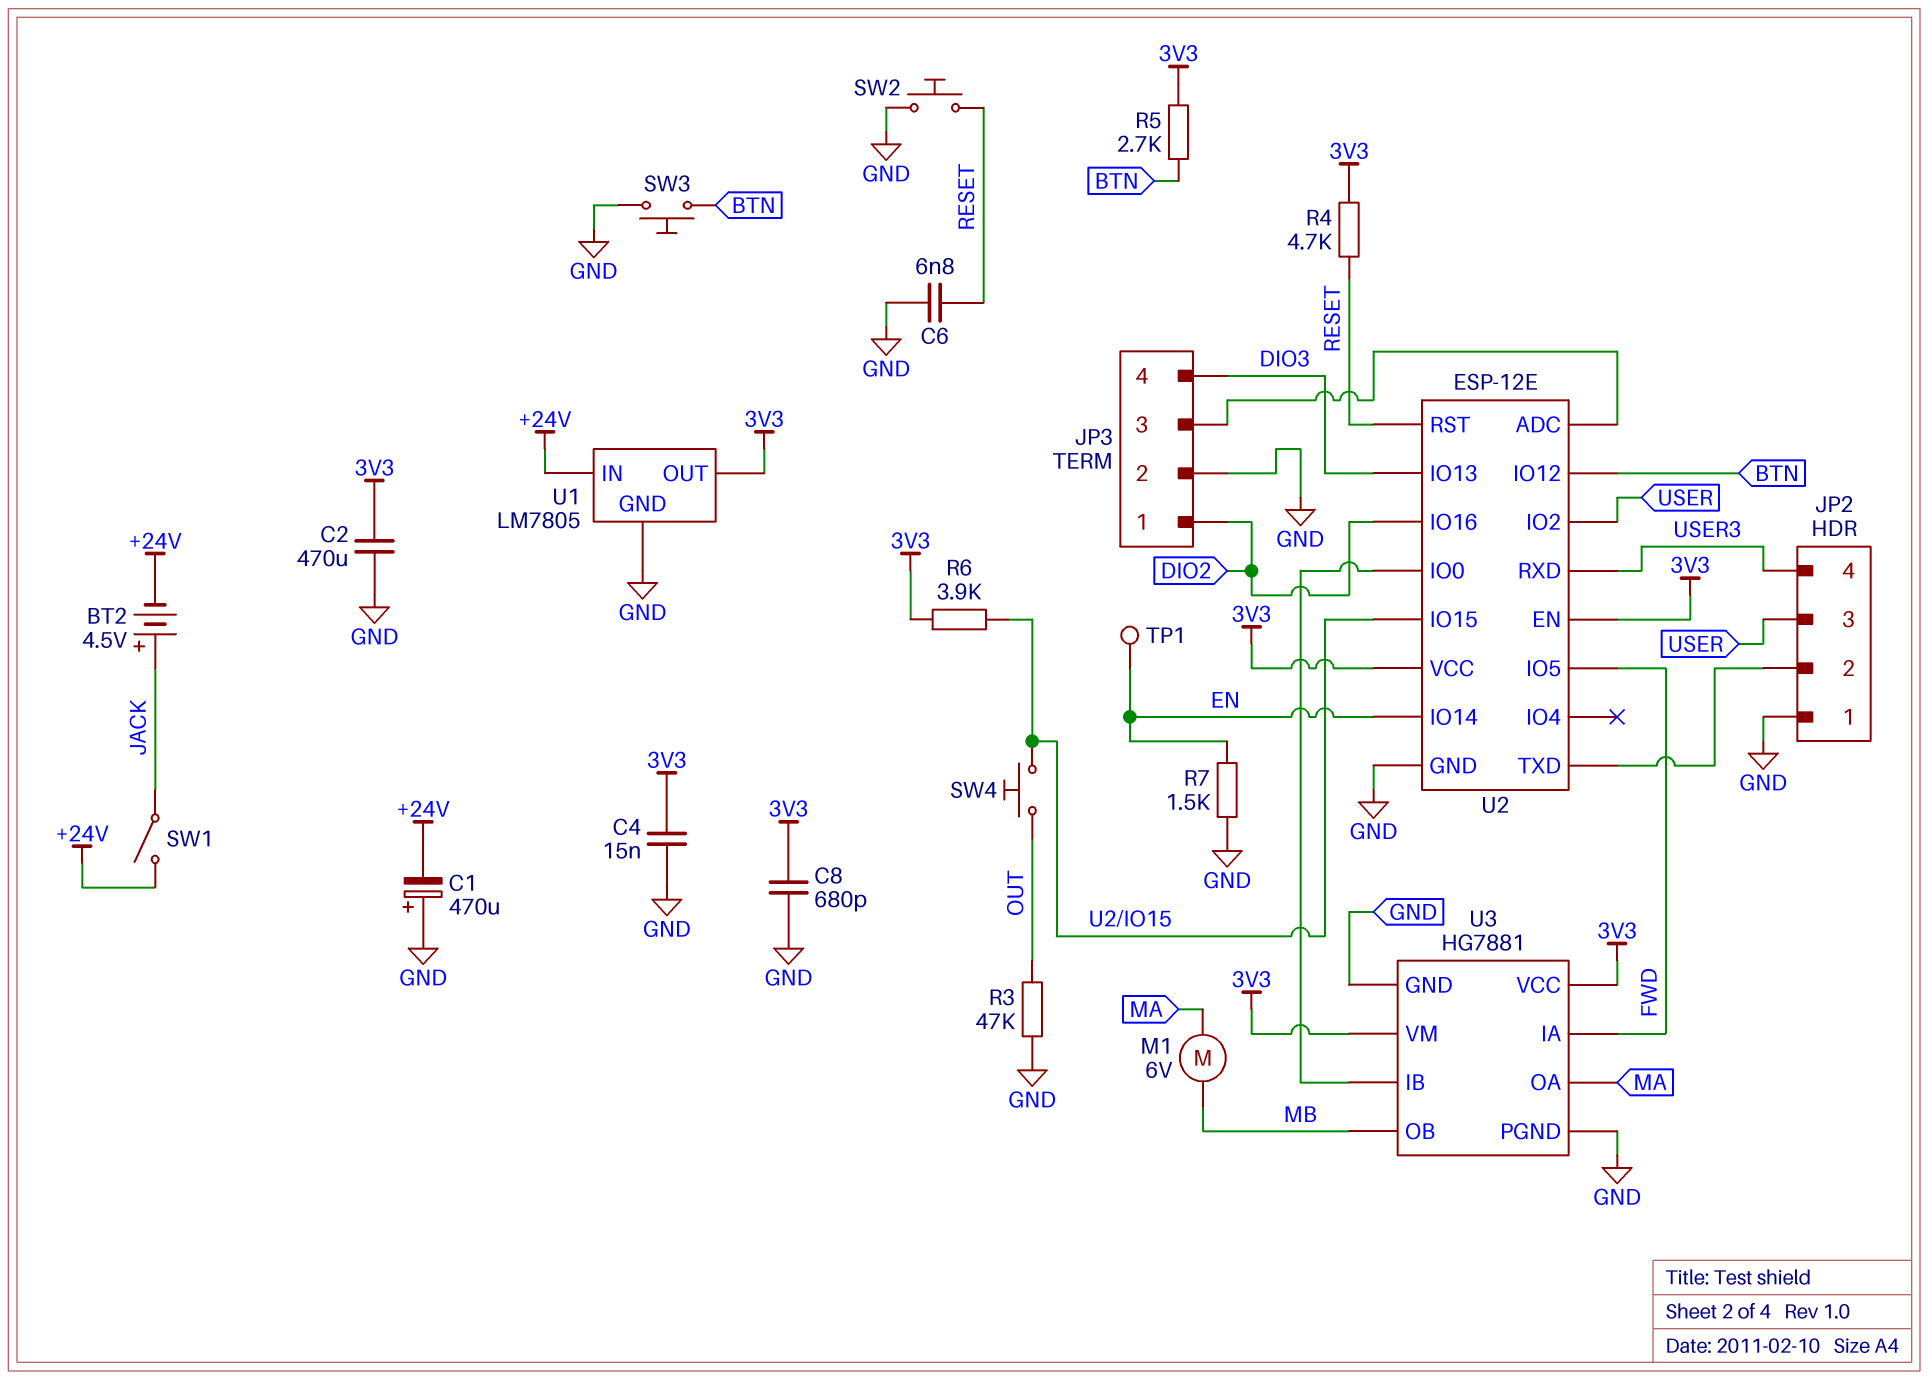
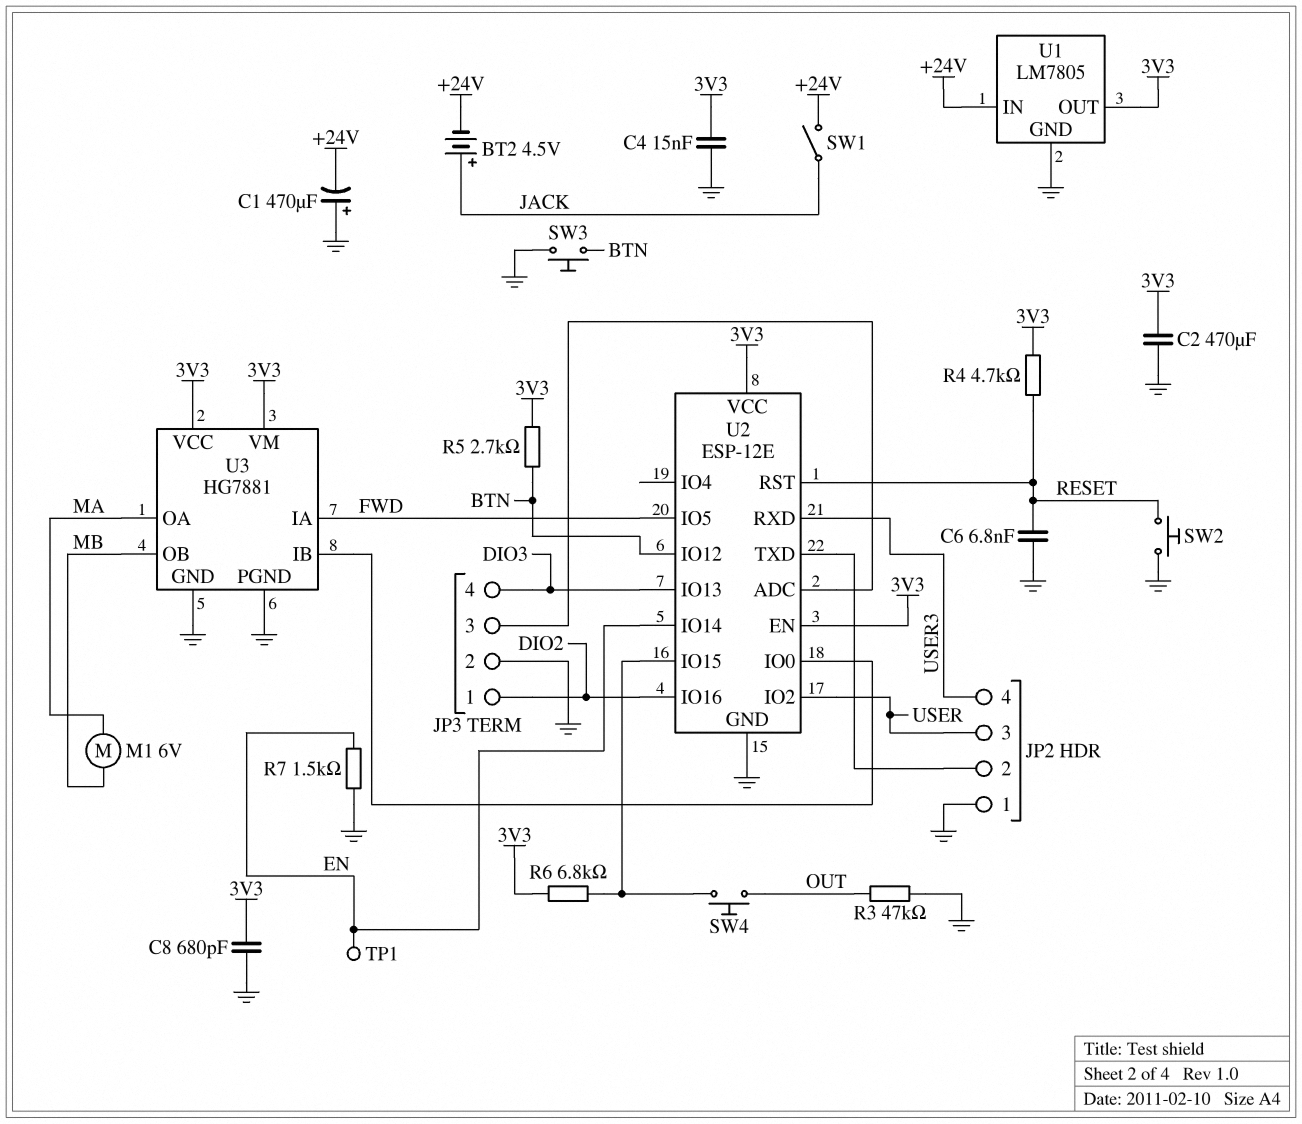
R6: 3.9k (3V3, U2/IO15) -> 6.8k (3V3, U2/IO15)

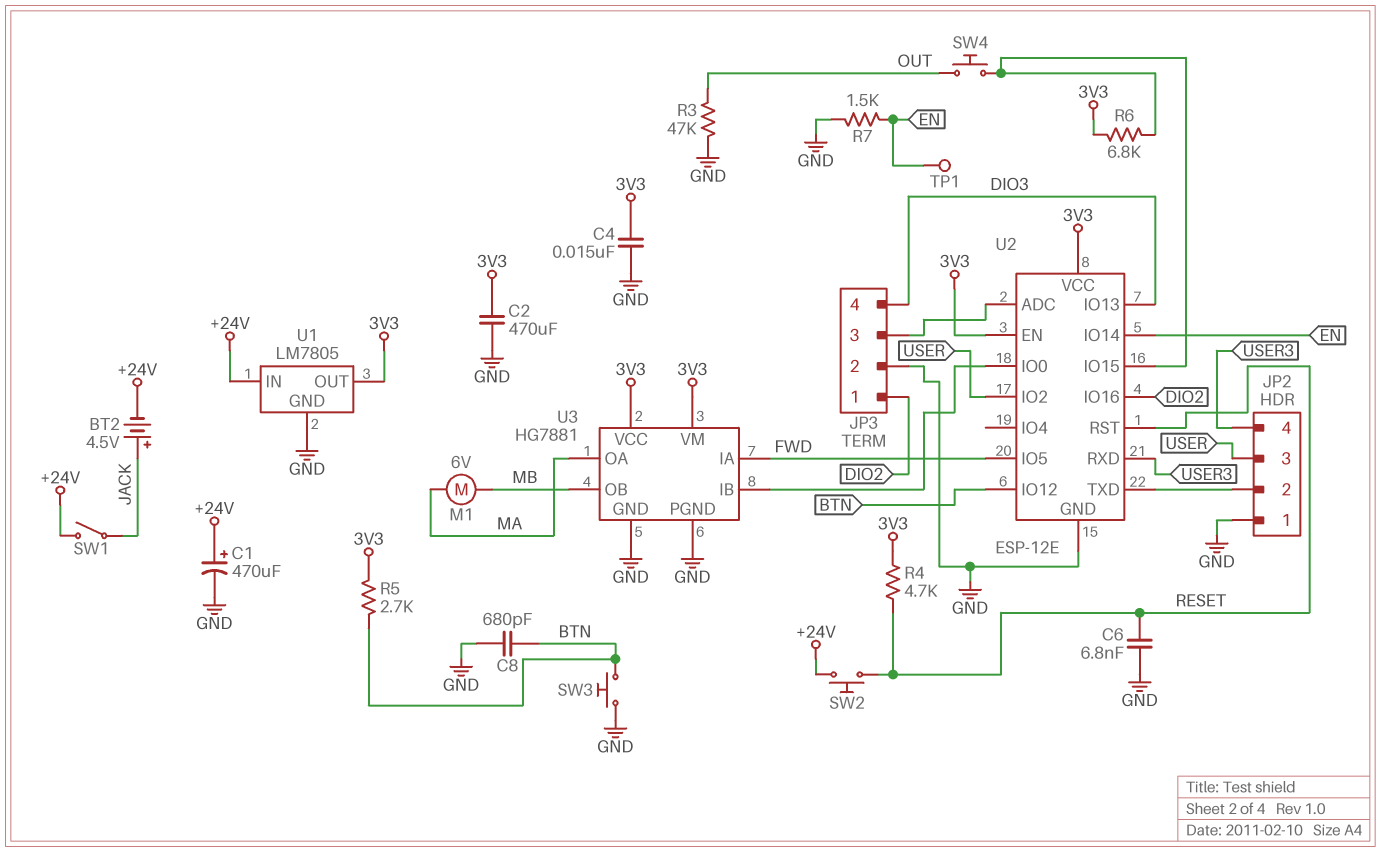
C1: 470uF (plus GND, minus +24V) -> 470uF (plus +24V, minus GND)
C8: 680pF (3V3, GND) -> 680pF (BTN, GND)
SW2: button (GND, RESET) -> button (+24V, RESET)

